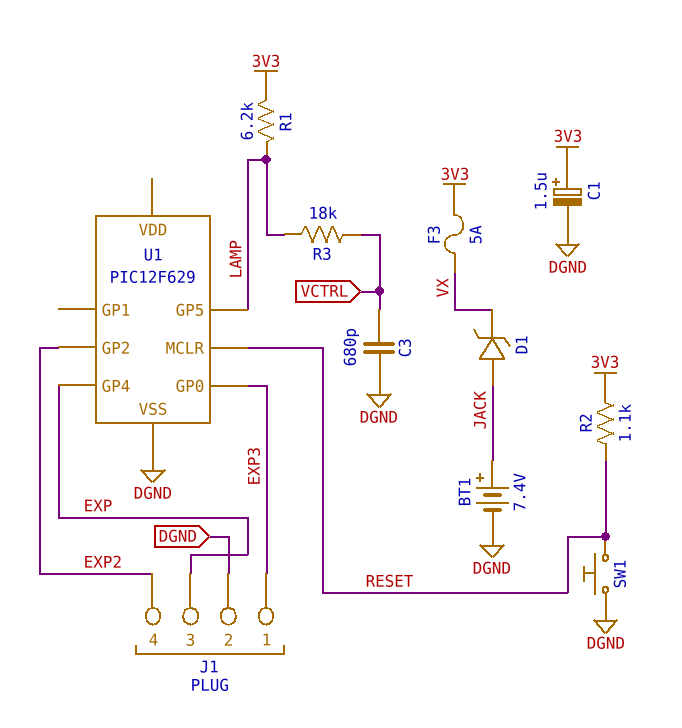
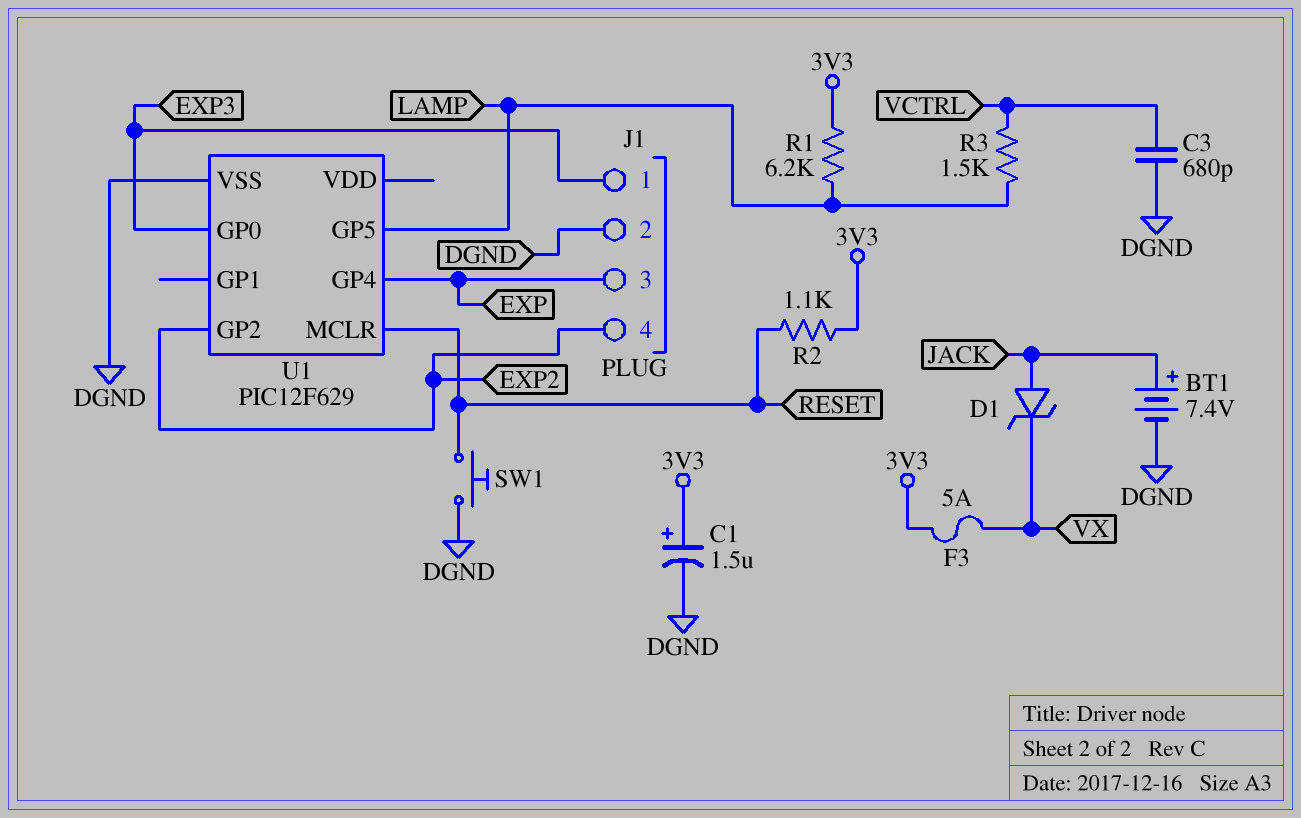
R3: 18k (LAMP, VCTRL) -> 1.5k (LAMP, VCTRL)

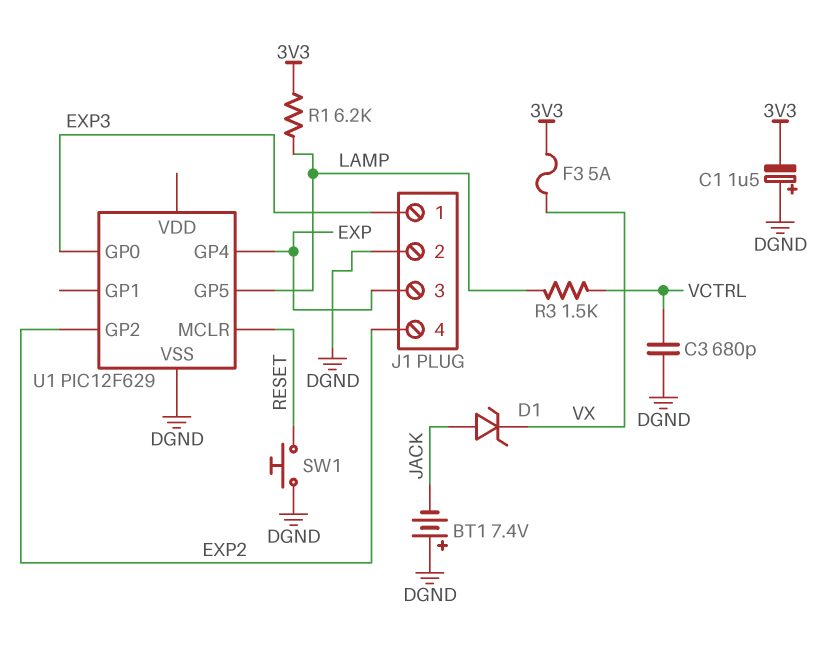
BT1: 7.4V (plus JACK, minus DGND) -> 7.4V (plus DGND, minus JACK)
C1: 1.5uF (plus 3V3, minus DGND) -> 1.5uF (plus DGND, minus 3V3)
R2: 1.1k (3V3, RESET) -> none

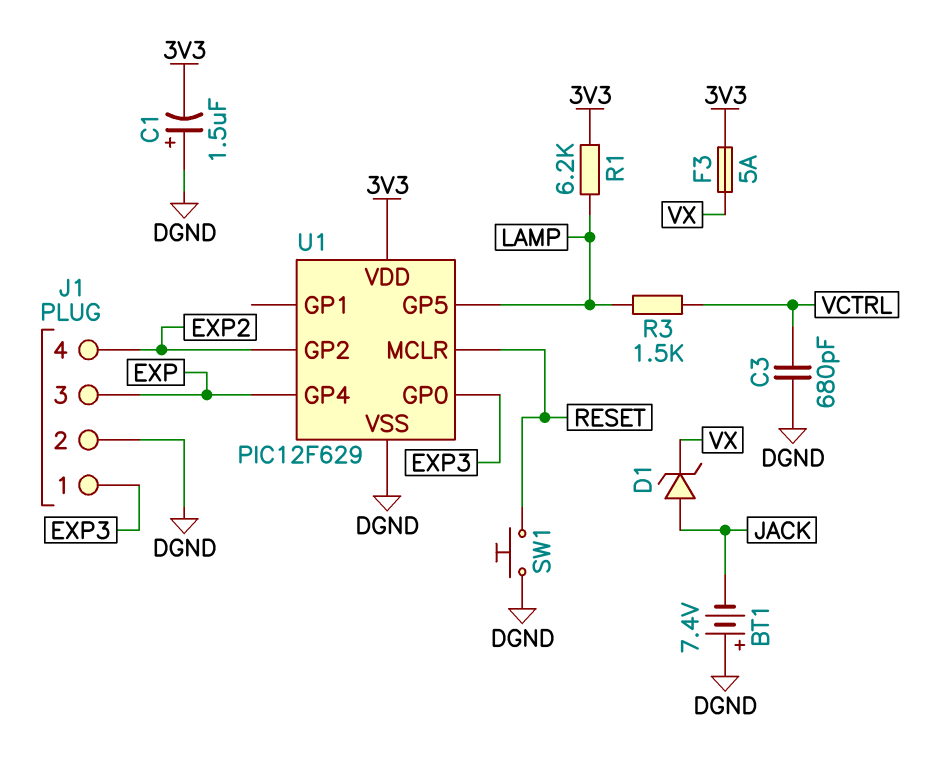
U1 pin VDD: none -> 3V3

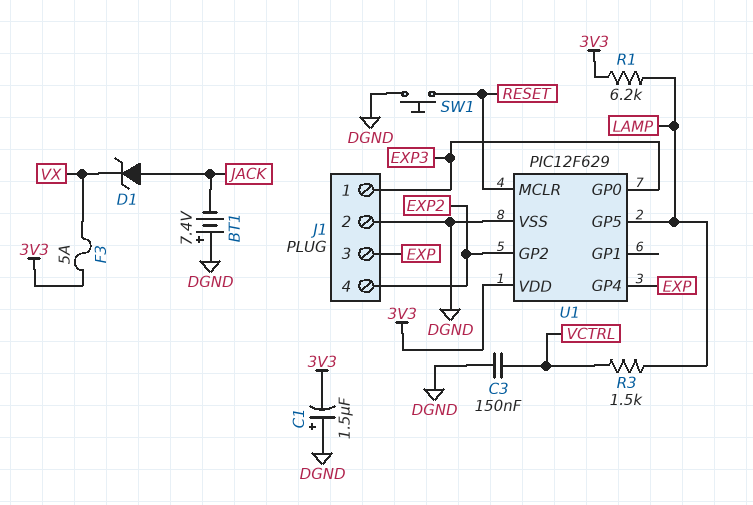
C3: 680pF (DGND, VCTRL) -> 150nF (DGND, VCTRL)

